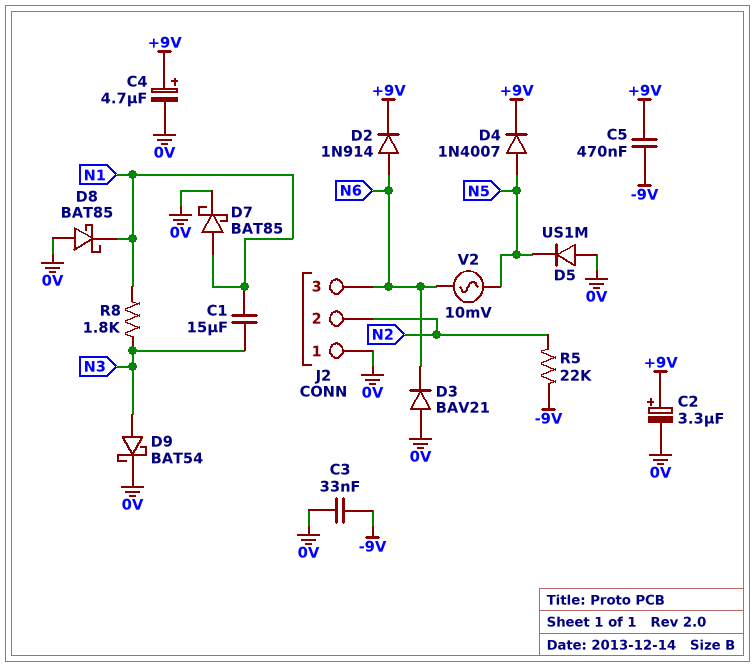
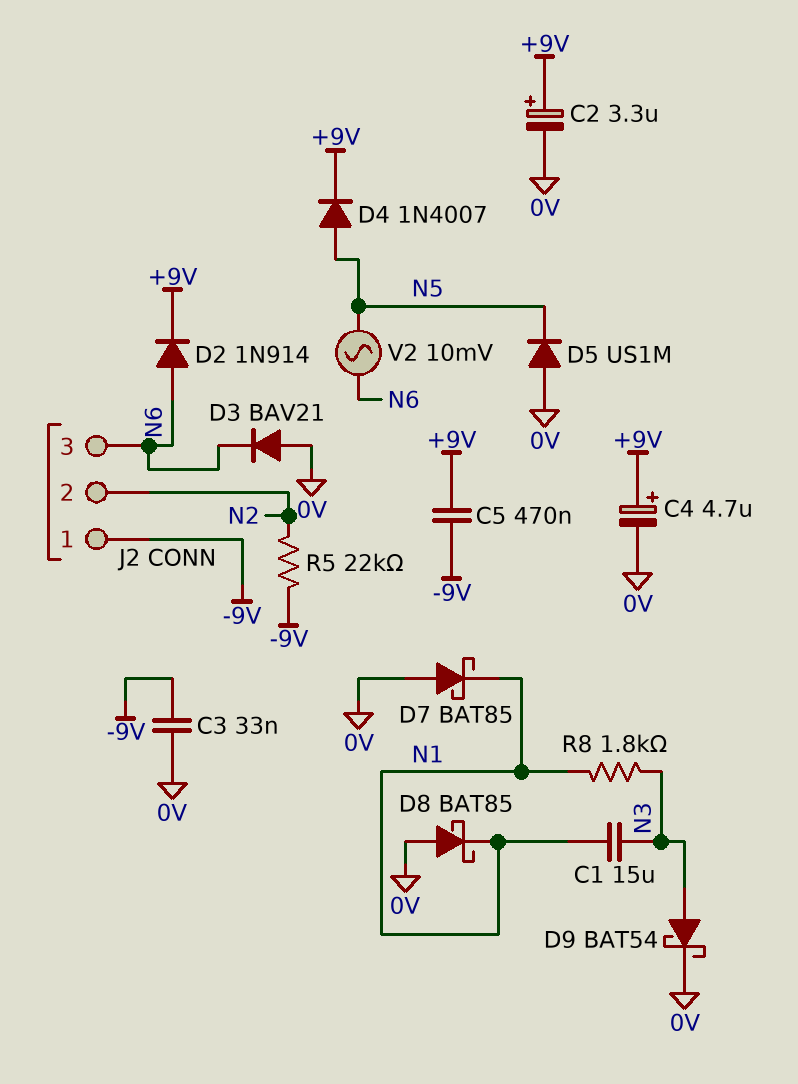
D7: schottky BAT85 (A N1, K 0V) -> schottky BAT85 (A 0V, K N1)
J2 pin 1: 0V -> -9V

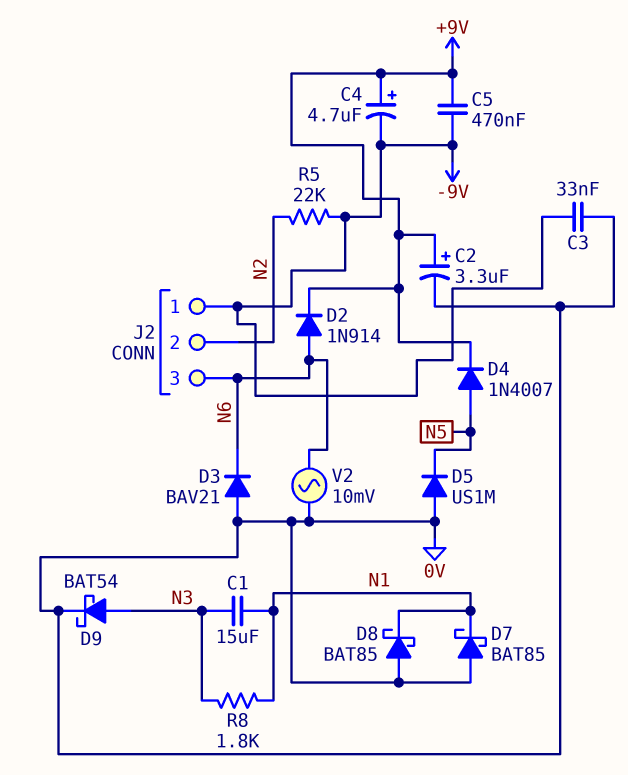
C4: 4.7uF (plus +9V, minus 0V) -> 4.7uF (plus +9V, minus -9V)
V2: AC 10mV (N5, N6) -> AC 10mV (0V, N6)

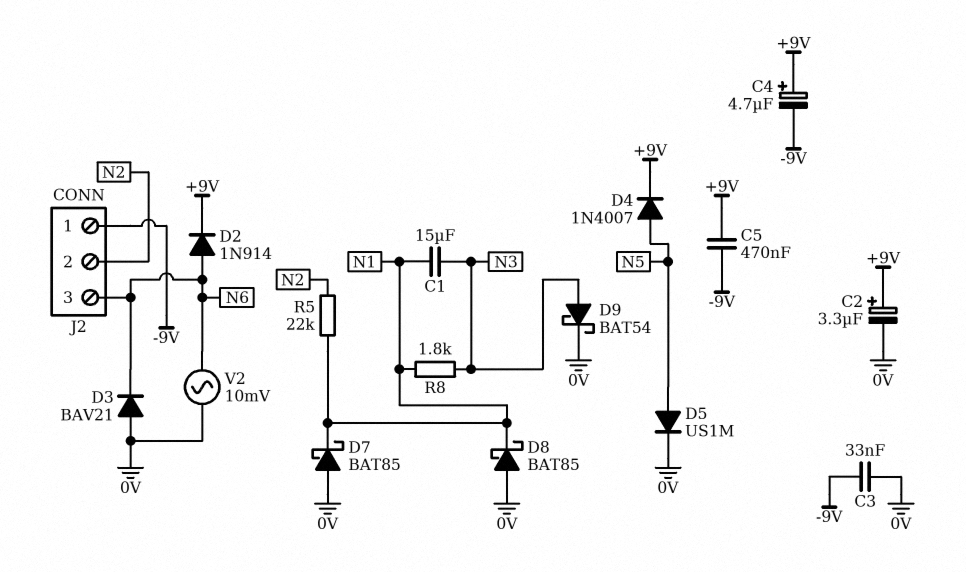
D5: diode US1M (A 0V, K N5) -> diode US1M (A N5, K 0V)
R5: 22k (-9V, N2) -> 22k (N1, N2)

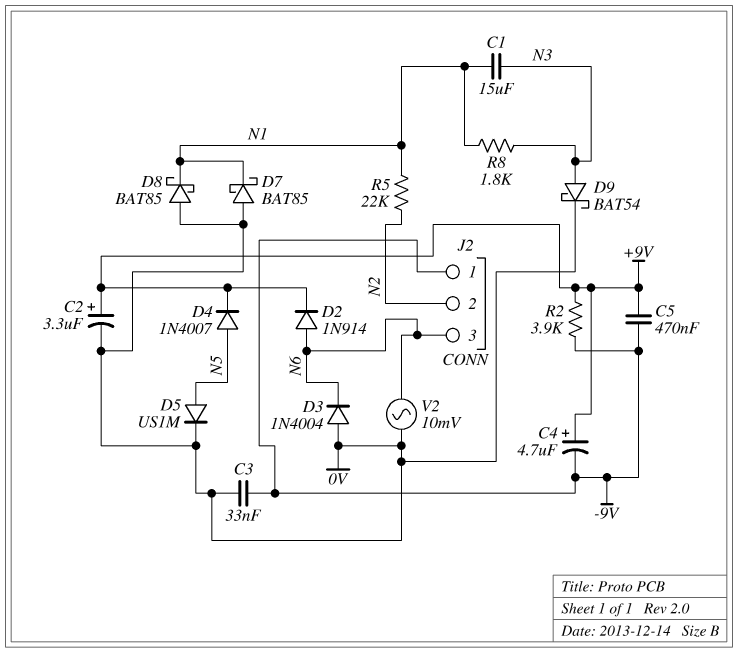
D3: diode BAV21 (A 0V, K N6) -> diode 1N4004 (A 0V, K N6)
R2: none -> 3.9k (+9V, -9V)

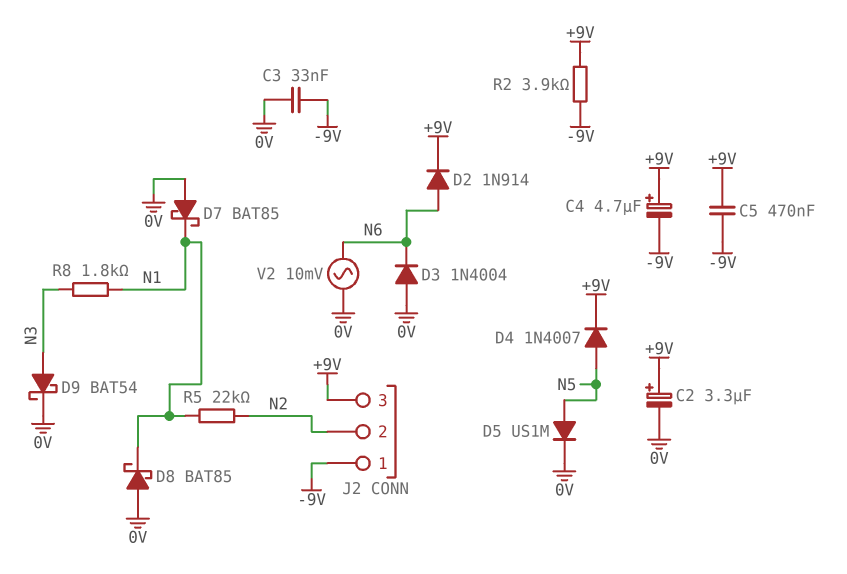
C1: 15uF (N1, N3) -> none
J2 pin 3: N6 -> +9V

